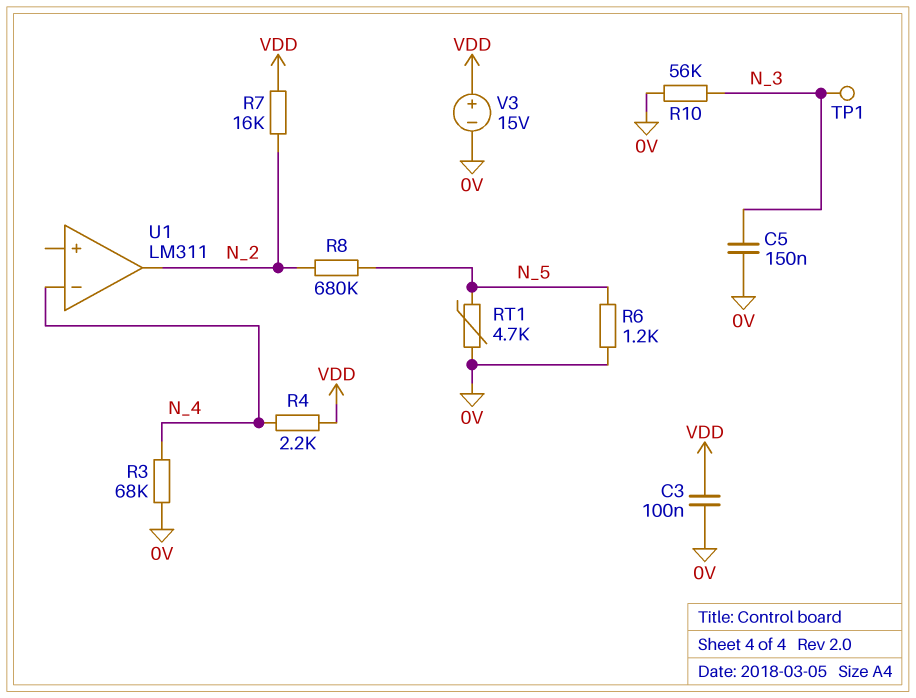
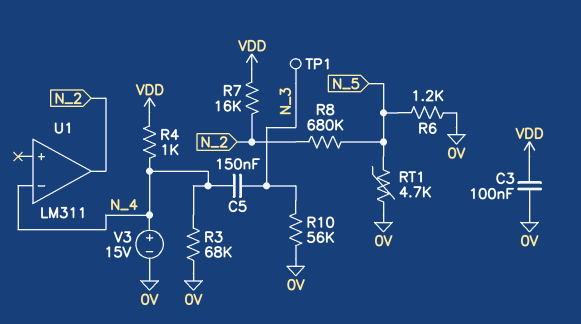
C5: 150nF (0V, N_3) -> 150nF (N_3, N_4)
R4: 2.2k (N_4, VDD) -> 1k (N_4, VDD)
V3: 15V (plus VDD, minus 0V) -> 15V (plus N_4, minus 0V)

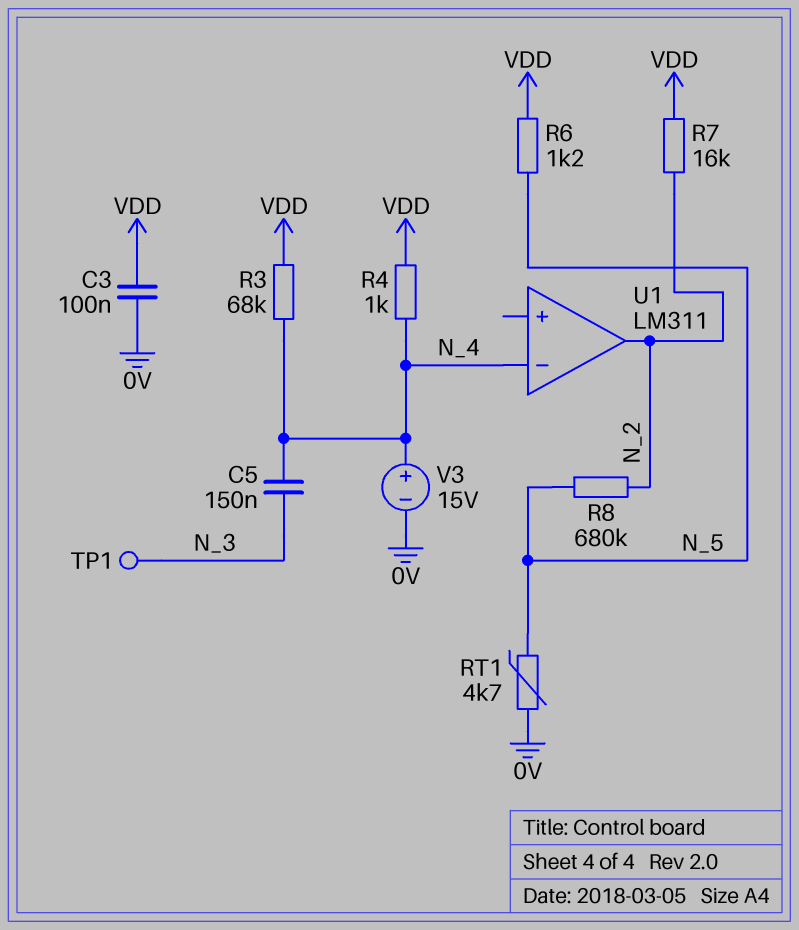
R3: 68k (0V, N_4) -> 68k (N_4, VDD)
R6: 1.2k (0V, N_5) -> 1.2k (N_5, VDD)
R10: 56k (0V, N_3) -> none

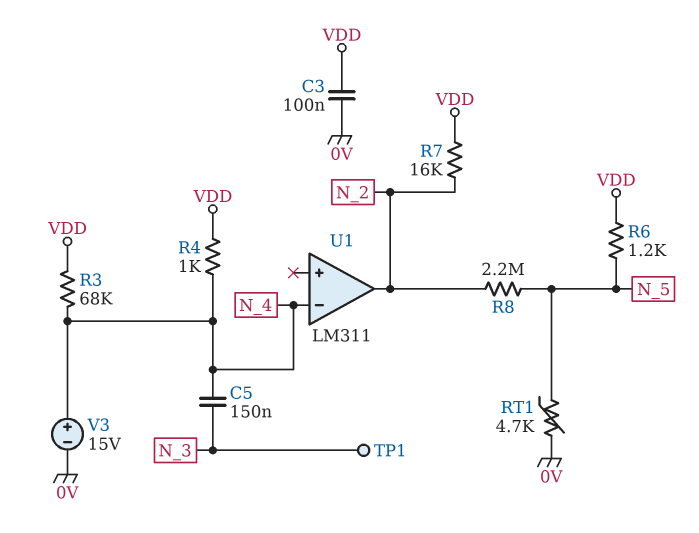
R8: 680k (N_2, N_5) -> 2.2M (N_2, N_5)

